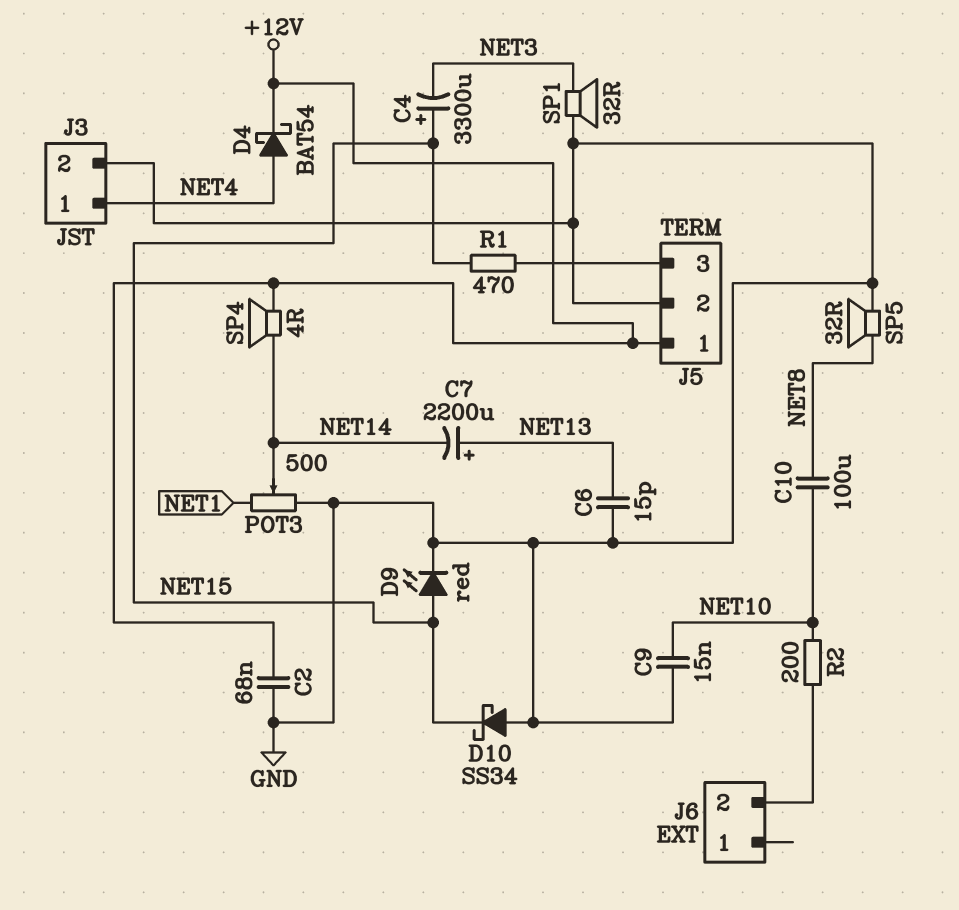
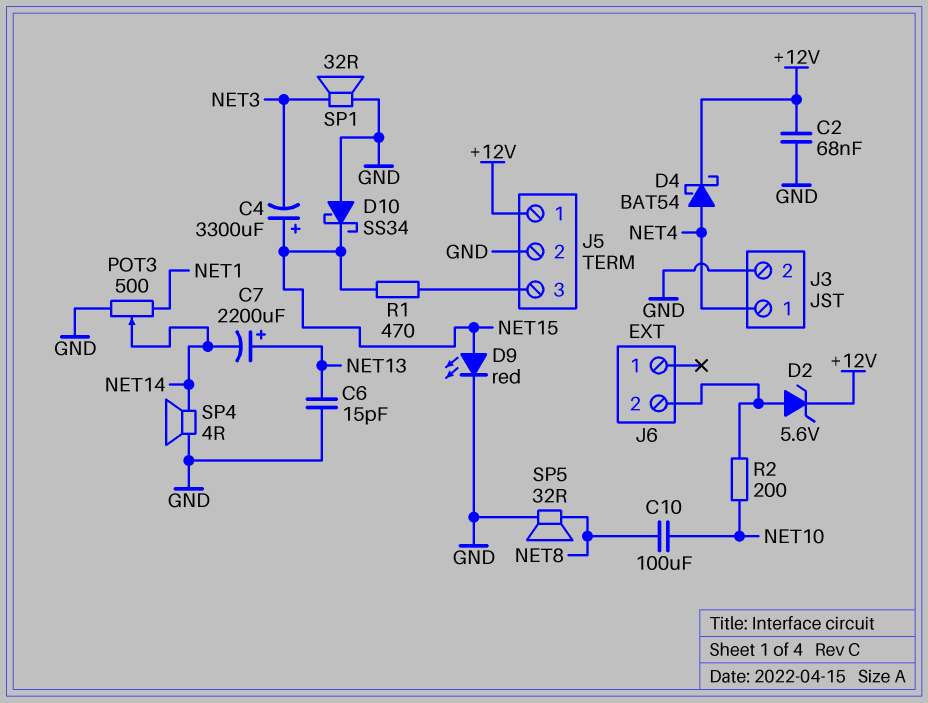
C9: 15nF (GND, NET10) -> none
D2: none -> zener 5.6V (A J6/2, K +12V)
SP4: speaker 4R (+12V, NET14) -> speaker 4R (GND, NET14)

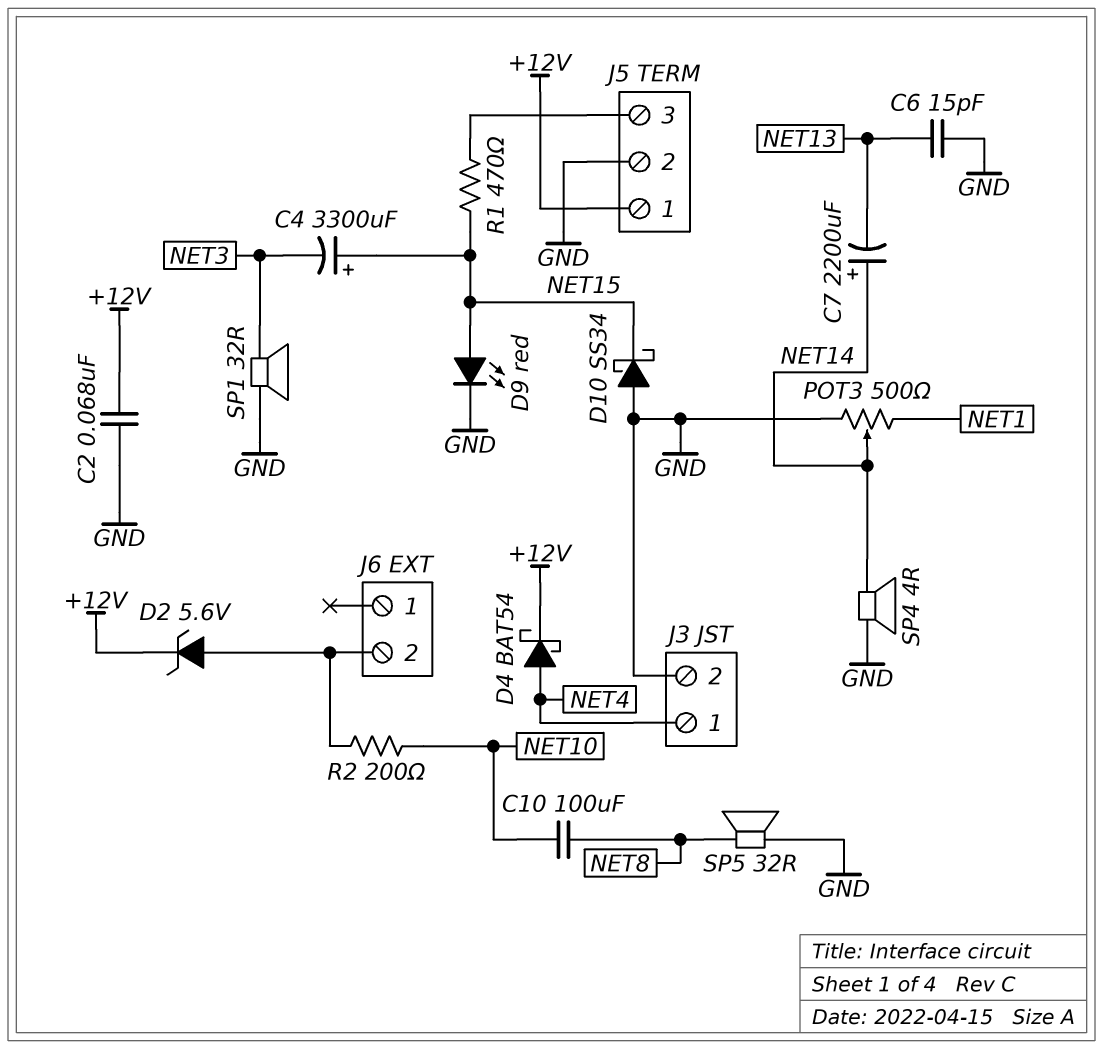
C7: 2200uF (plus NET13, minus NET14) -> 2200uF (plus NET14, minus NET13)

